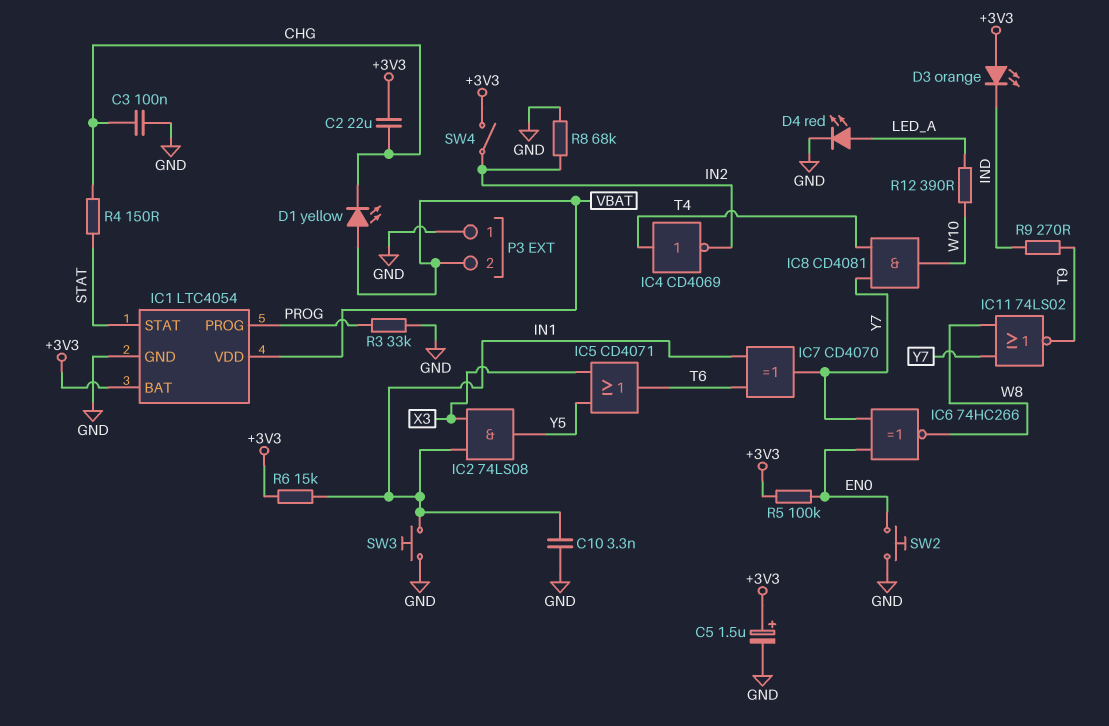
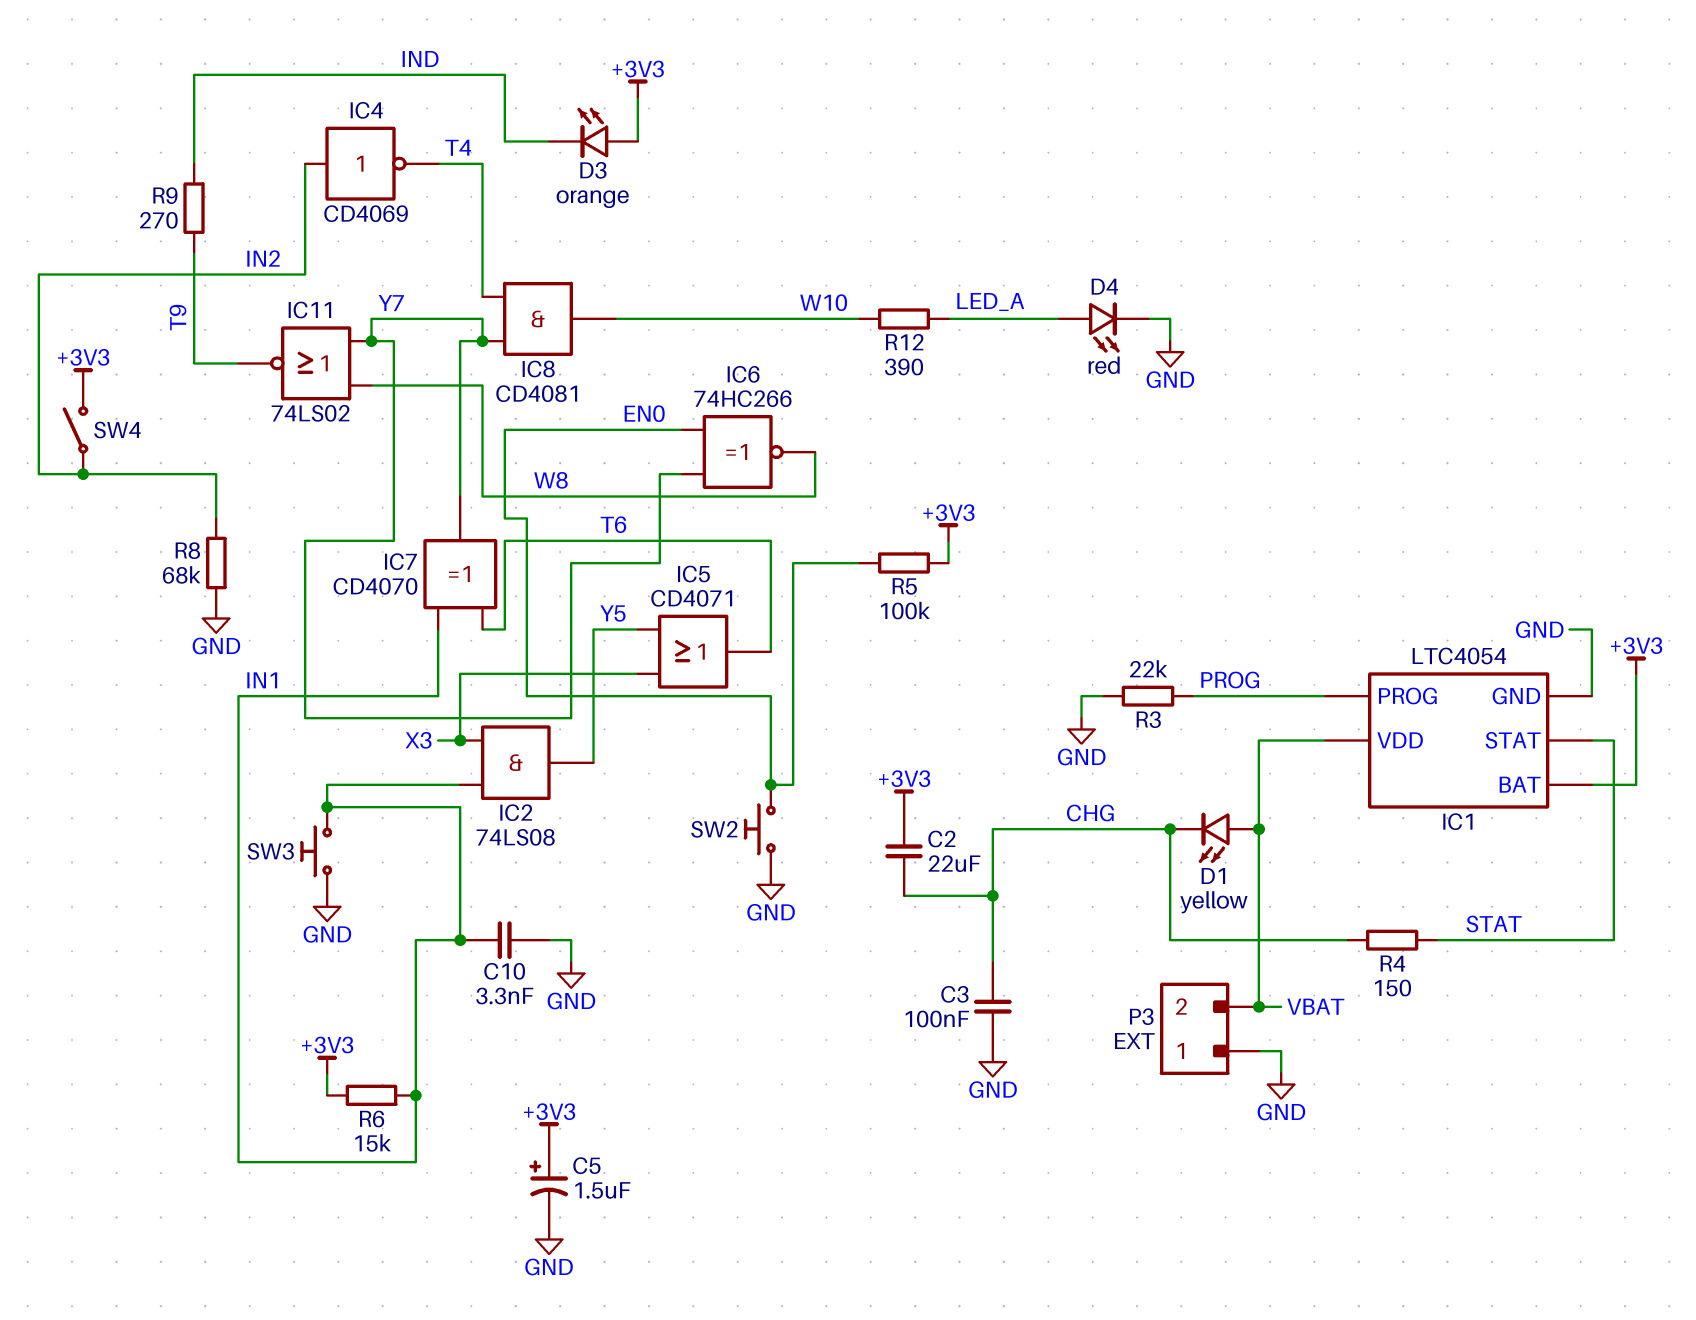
IC4: NOT CD4069 (in T4, out IN2) -> NOT CD4069 (in IN2, out T4)
R3: 33k (GND, PROG) -> 22k (GND, PROG)

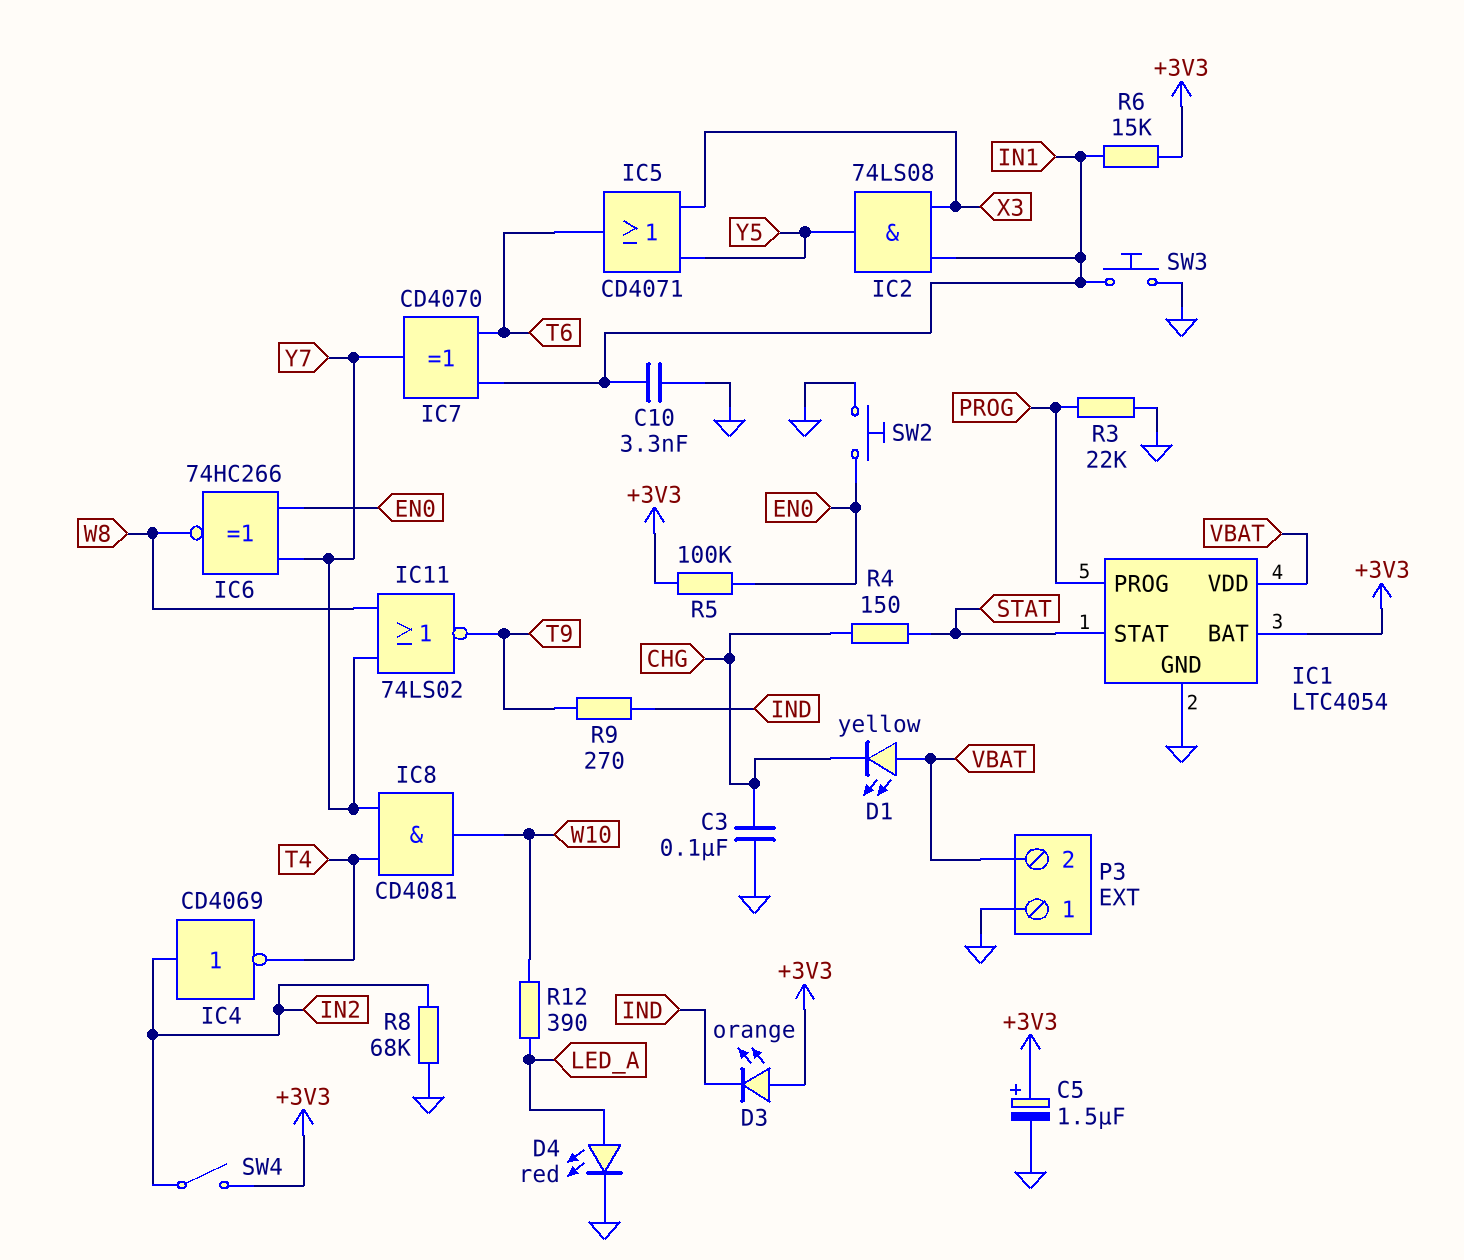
C2: 22uF (+3V3, CHG) -> none

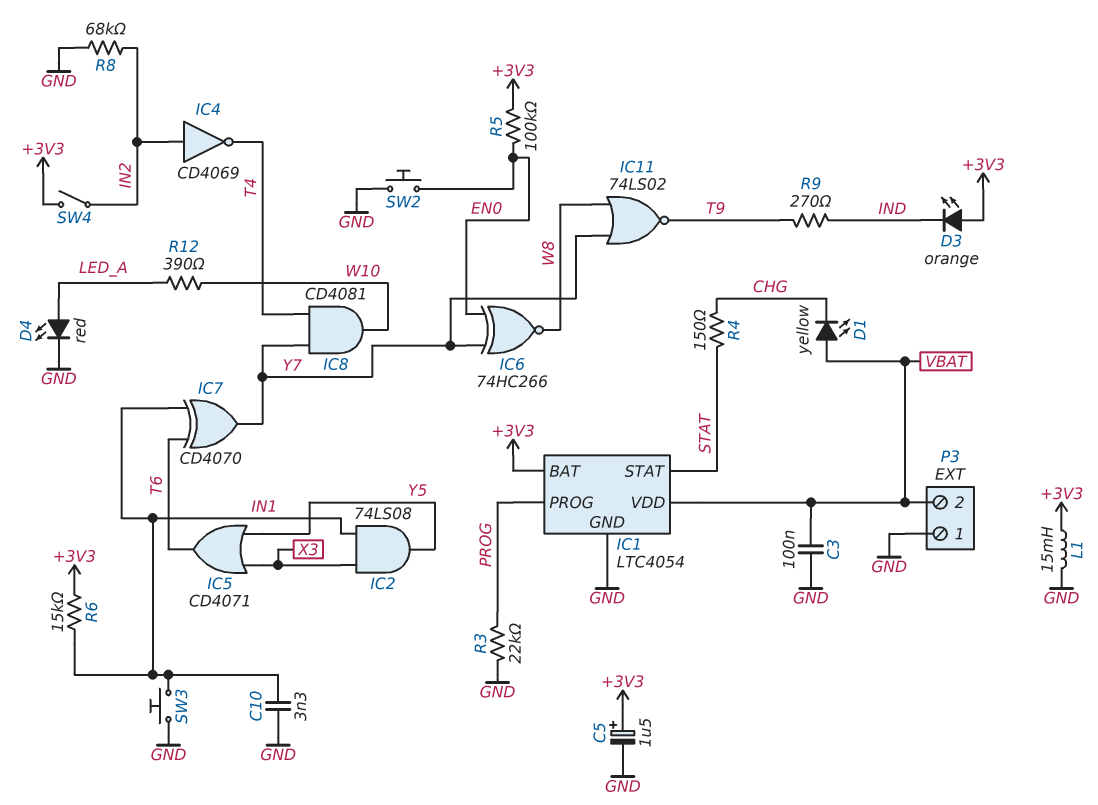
C3: 100nF (CHG, GND) -> 100nF (GND, VBAT)
L1: none -> 15mH (+3V3, GND)

